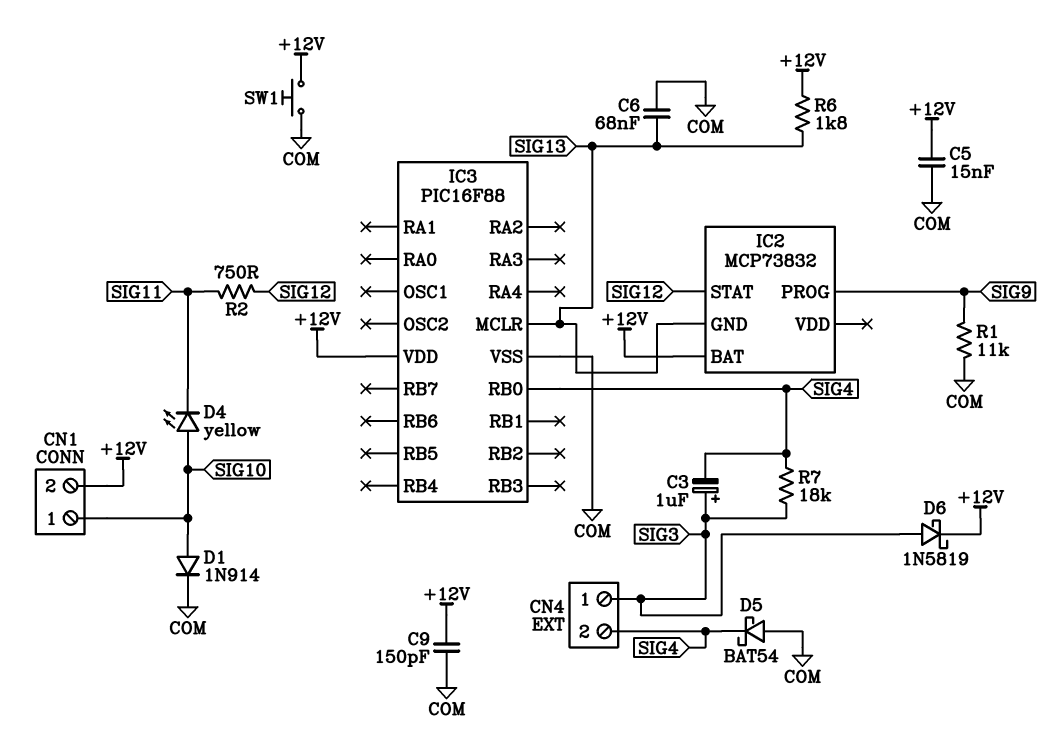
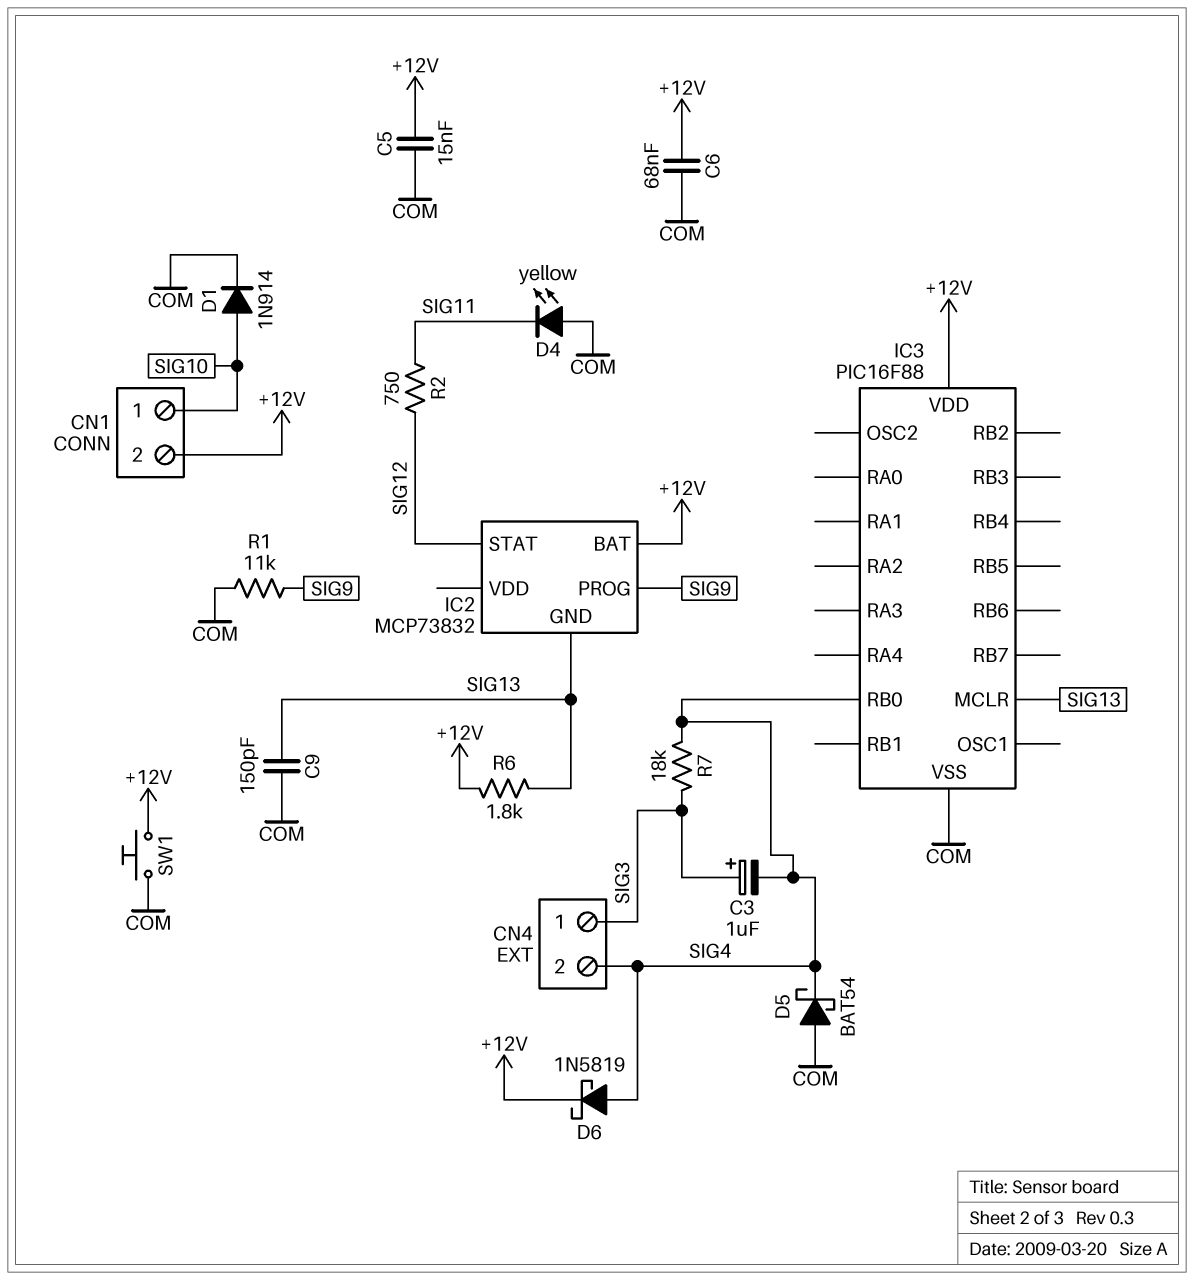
C6: 68nF (COM, SIG13) -> 68nF (+12V, COM)
C9: 150pF (+12V, COM) -> 150pF (COM, SIG13)
D4: LED yellow (A SIG10, K SIG11) -> LED yellow (A COM, K SIG11)
D6: schottky 1N5819 (A SIG3, K +12V) -> schottky 1N5819 (A SIG4, K +12V)

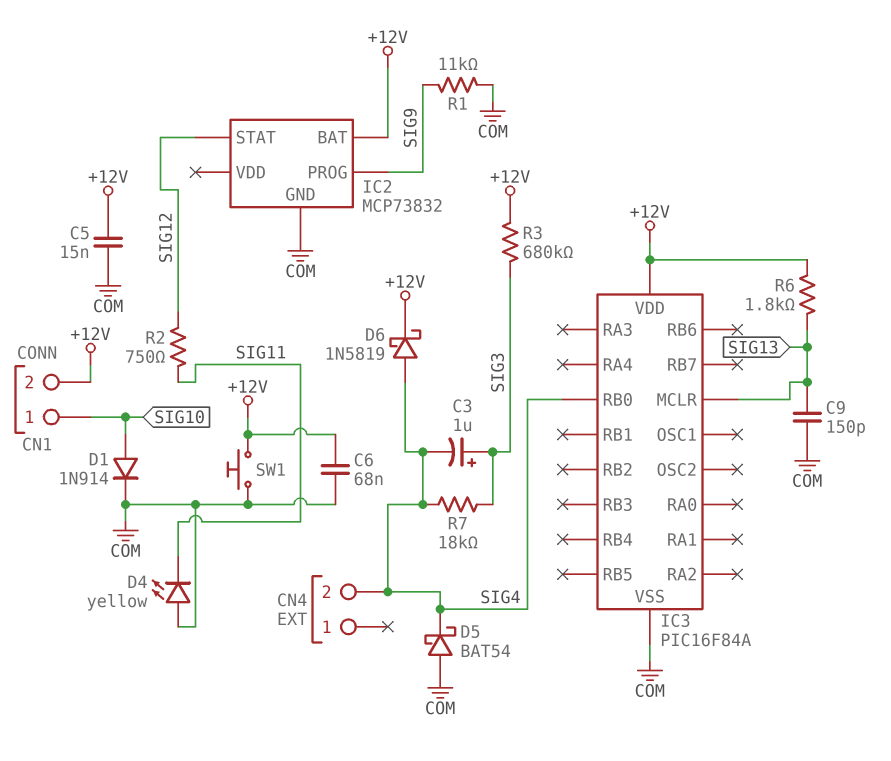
CN4 pin 1: SIG3 -> none
IC2 pin GND: SIG13 -> COM
IC3: PIC16F88 -> PIC16F84A
R3: none -> 680k (+12V, SIG3)

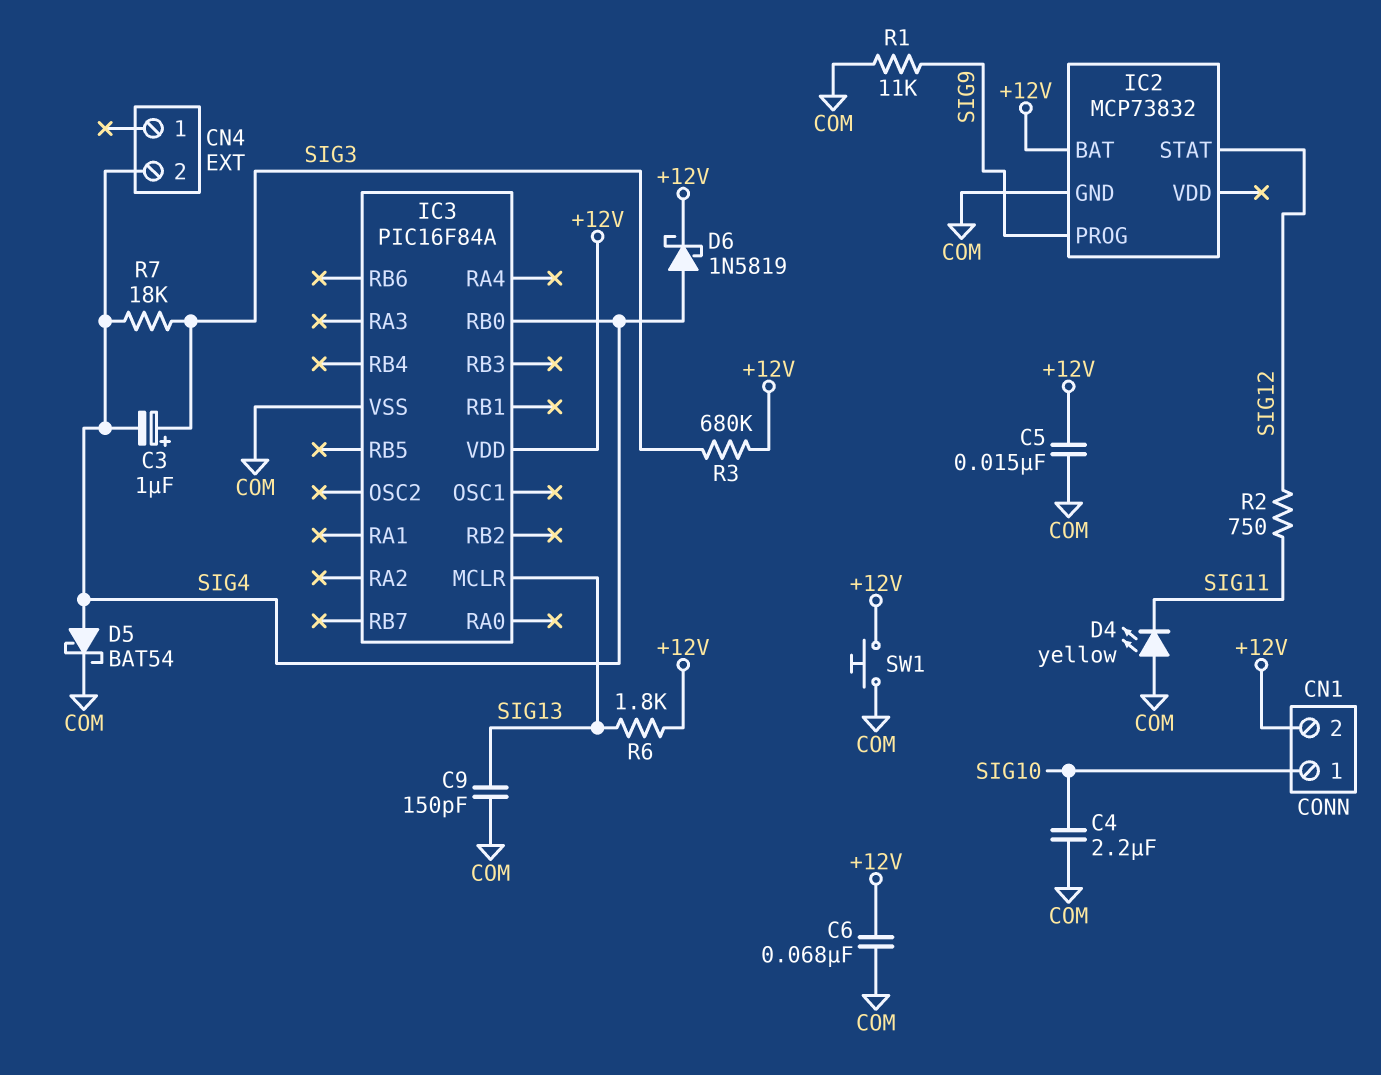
C4: none -> 2.2uF (COM, SIG10)
D1: diode 1N914 (A SIG10, K COM) -> none
D5: schottky BAT54 (A COM, K SIG4) -> schottky BAT54 (A SIG4, K COM)

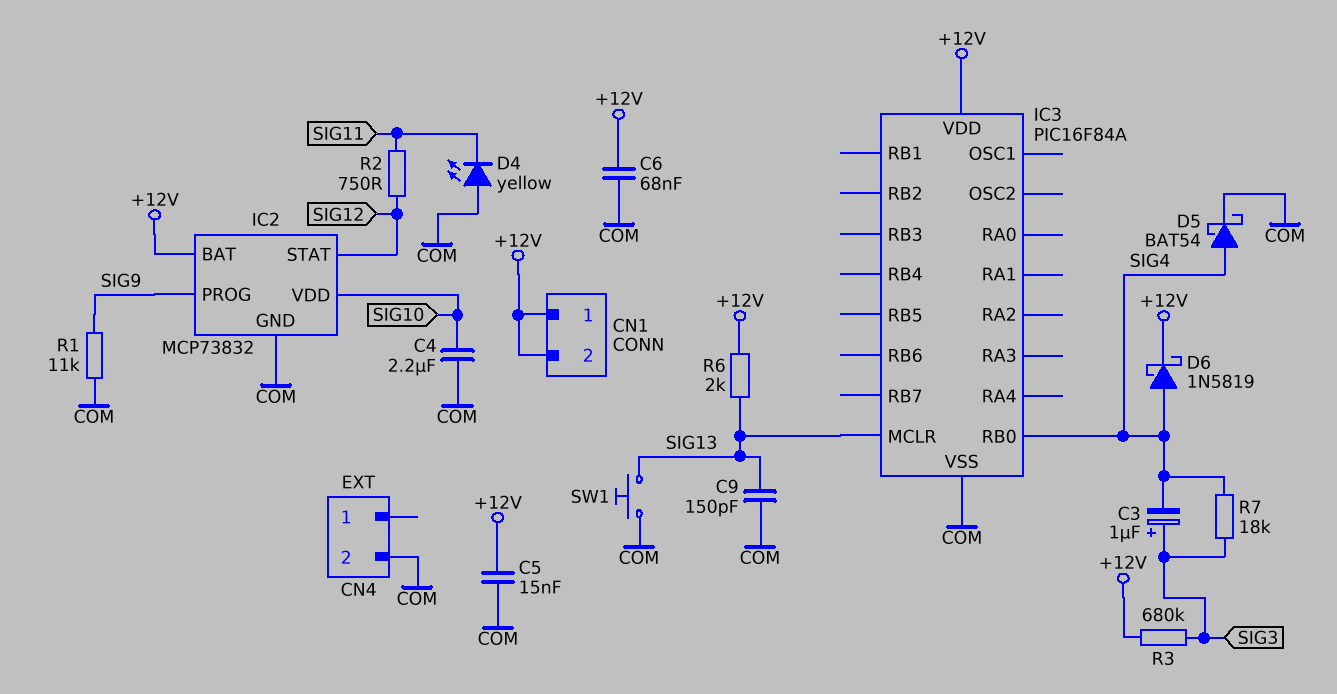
CN1 pin 1: SIG10 -> +12V
CN4 pin 2: SIG4 -> COM
IC2 pin VDD: none -> SIG10
R6: 1.8k (+12V, SIG13) -> 2k (+12V, SIG13)
SW1: button (+12V, COM) -> button (COM, SIG13)

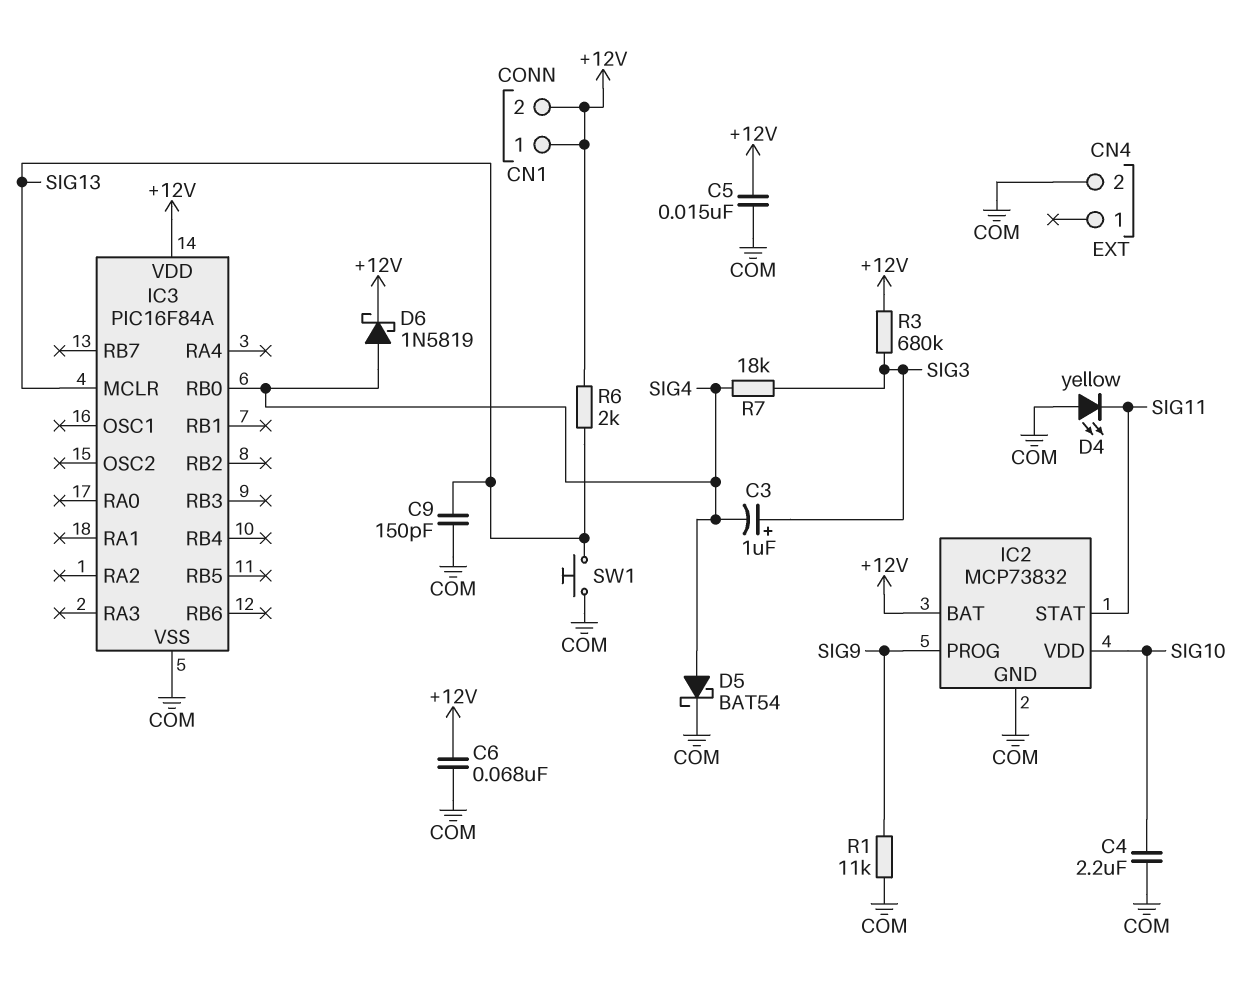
IC2 pin STAT: SIG12 -> SIG11
R2: 750 (SIG11, SIG12) -> none

